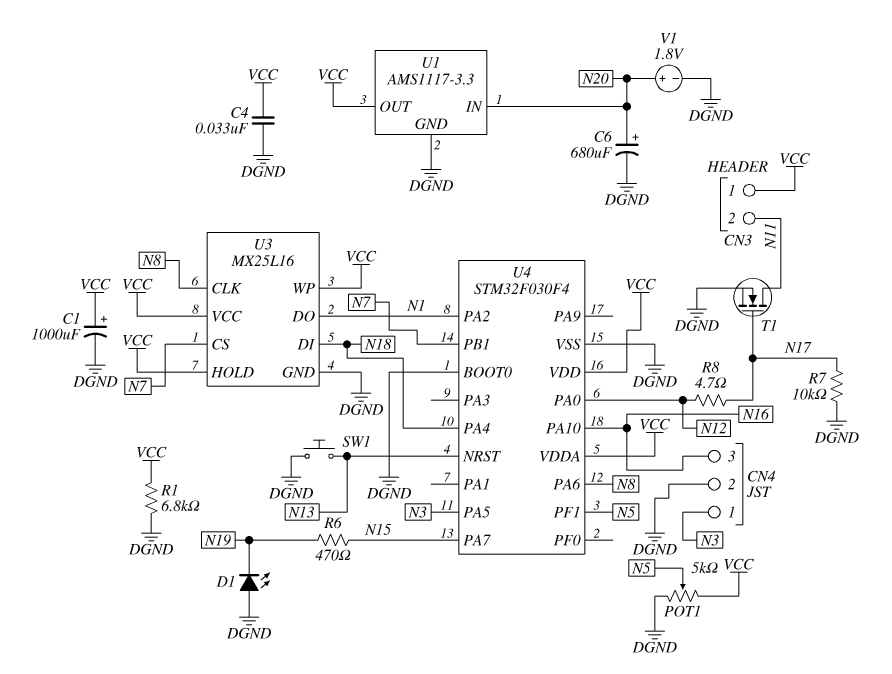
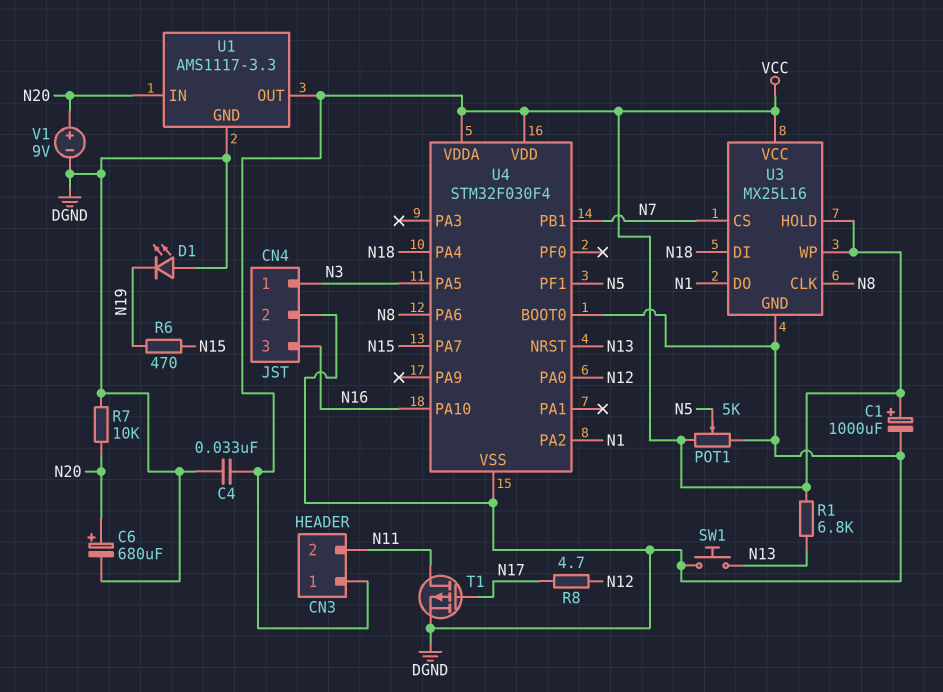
R1: 6.8k (DGND, VCC) -> 6.8k (N13, VCC)
R7: 10k (DGND, N17) -> 10k (DGND, N20)
T1: NMOS (G N17, D N11, S DGND) -> PMOS (G N17, D N11, S DGND)
V1: 1.8V (plus N20, minus DGND) -> 9V (plus N20, minus DGND)

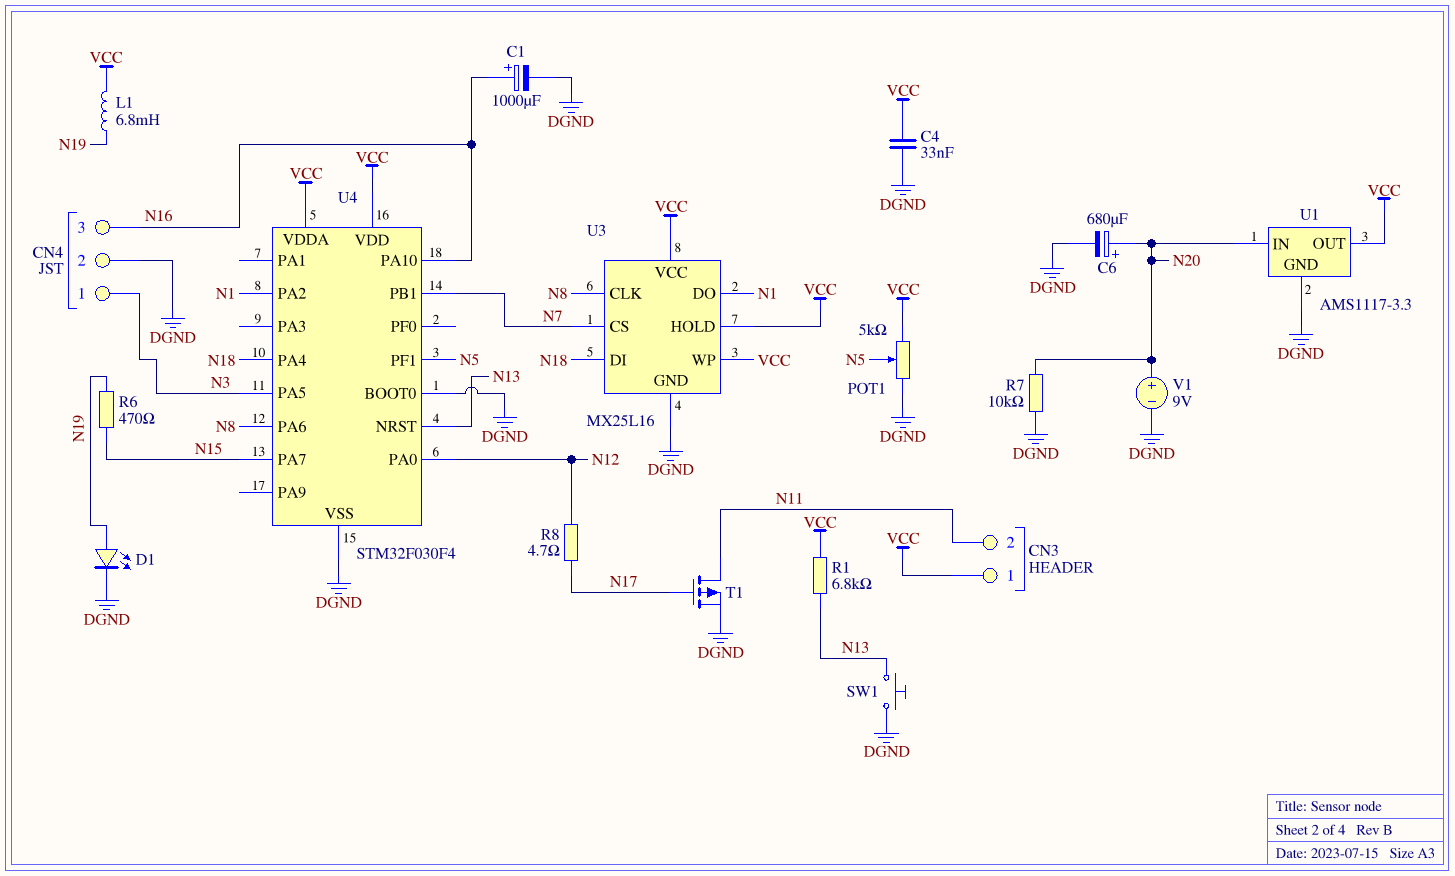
C1: 1000uF (plus VCC, minus DGND) -> 1000uF (plus N16, minus DGND)
D1: LED (A DGND, K N19) -> LED (A N19, K DGND)
L1: none -> 6.8mH (N19, VCC)

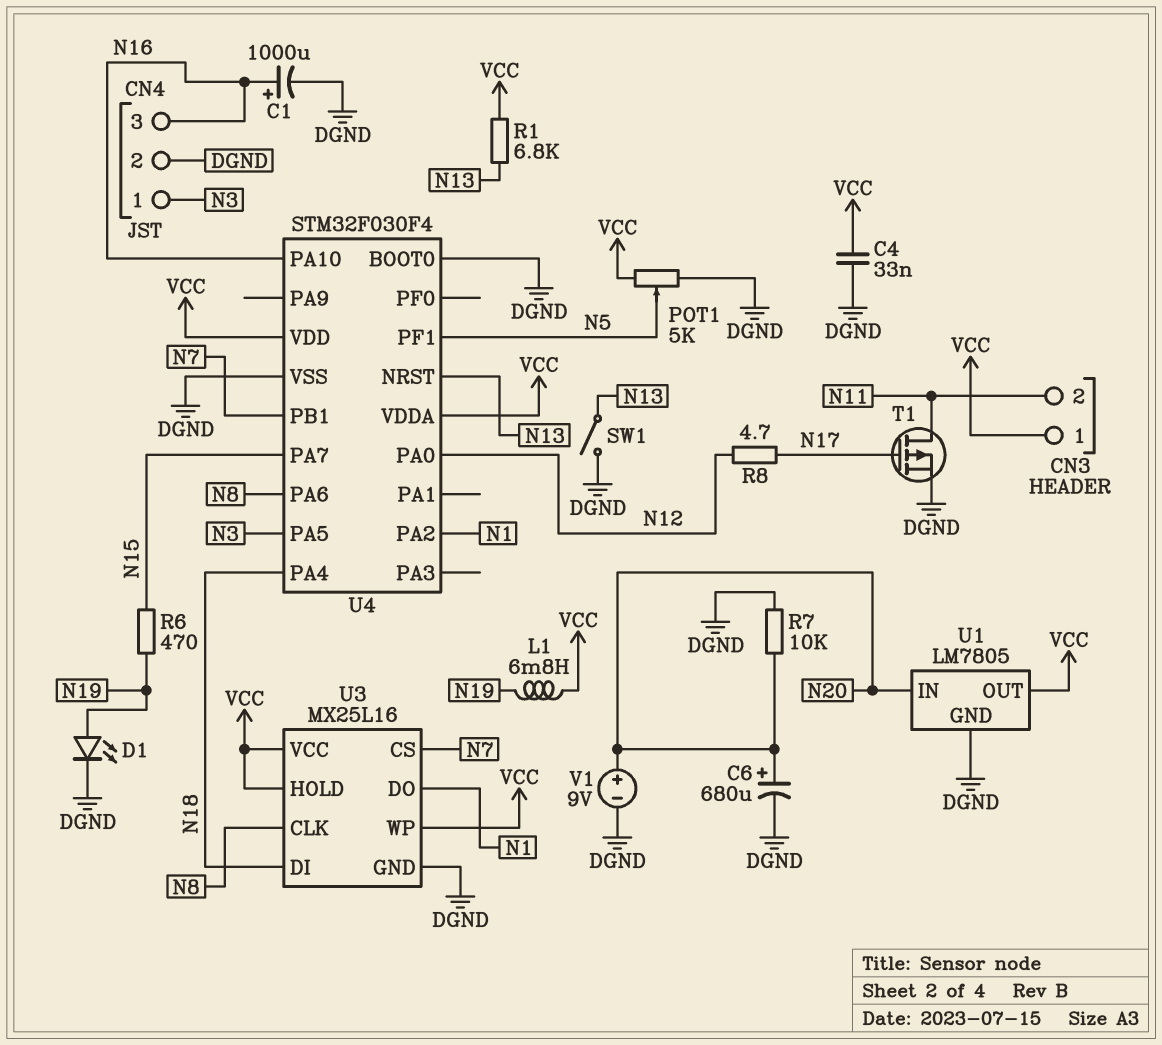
SW1: button (DGND, N13) -> switch (DGND, N13)
U1: AMS1117-3.3 -> LM7805

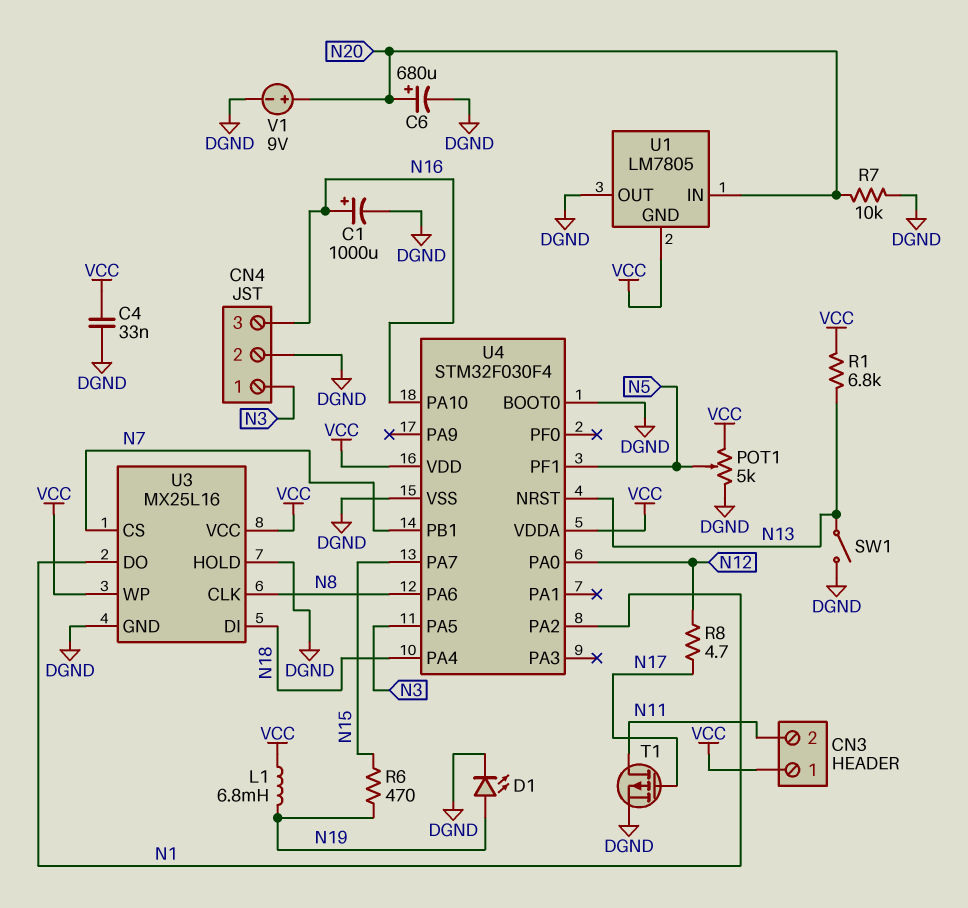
U1 pin GND: DGND -> VCC
U1 pin OUT: VCC -> DGND
U3 pin HOLD: VCC -> DGND

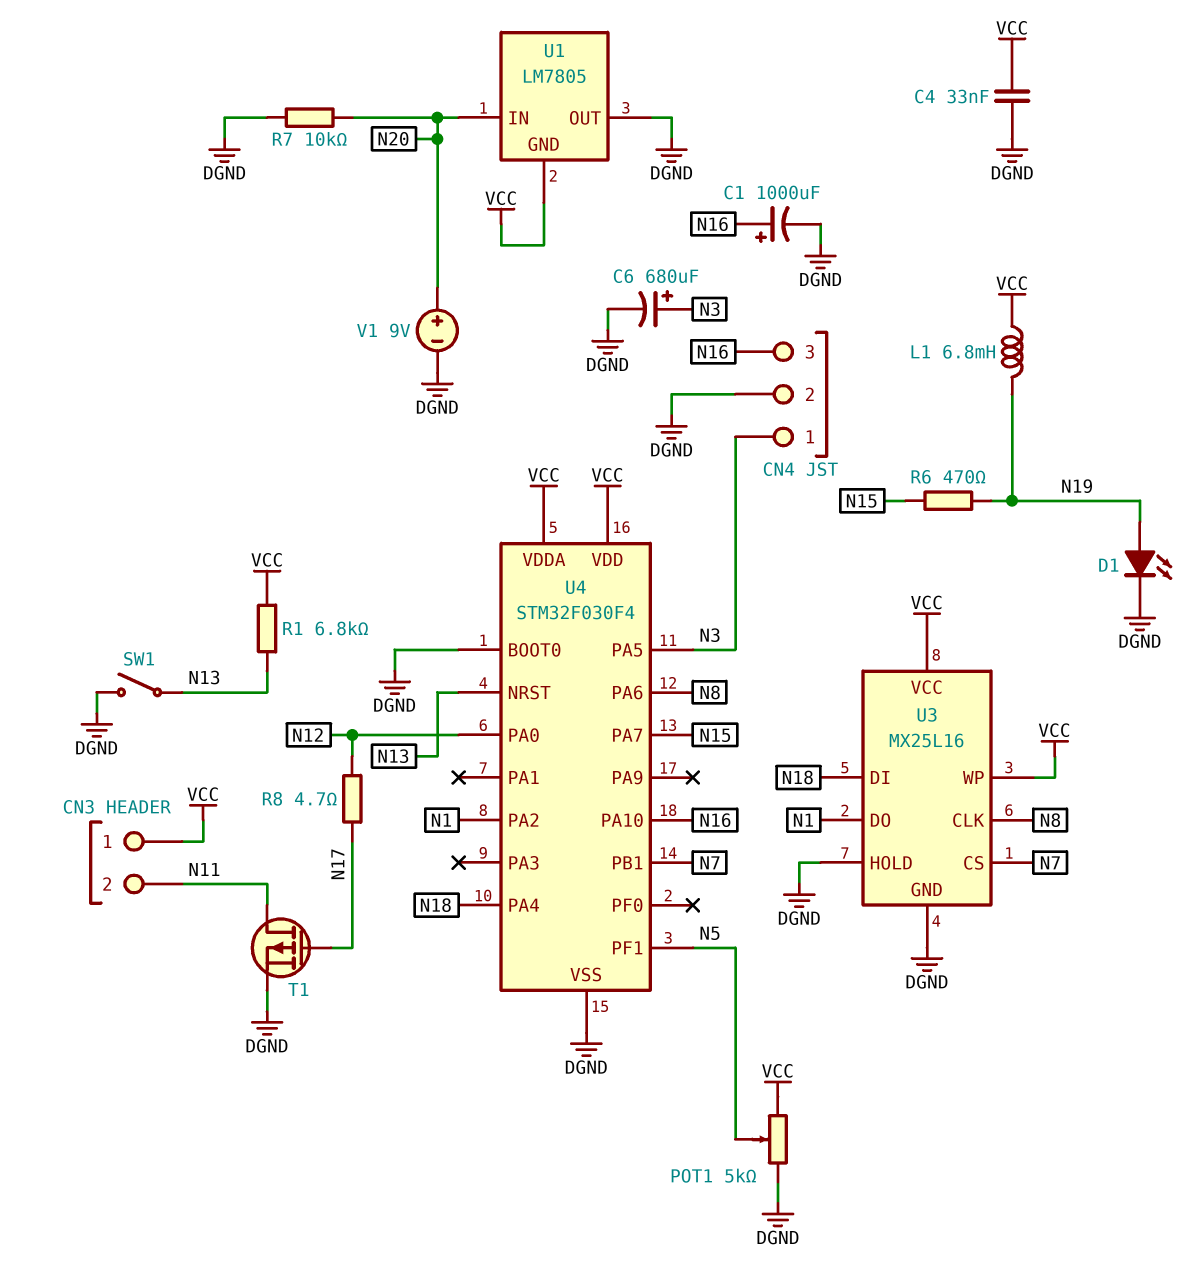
C6: 680uF (plus N20, minus DGND) -> 680uF (plus N3, minus DGND)

